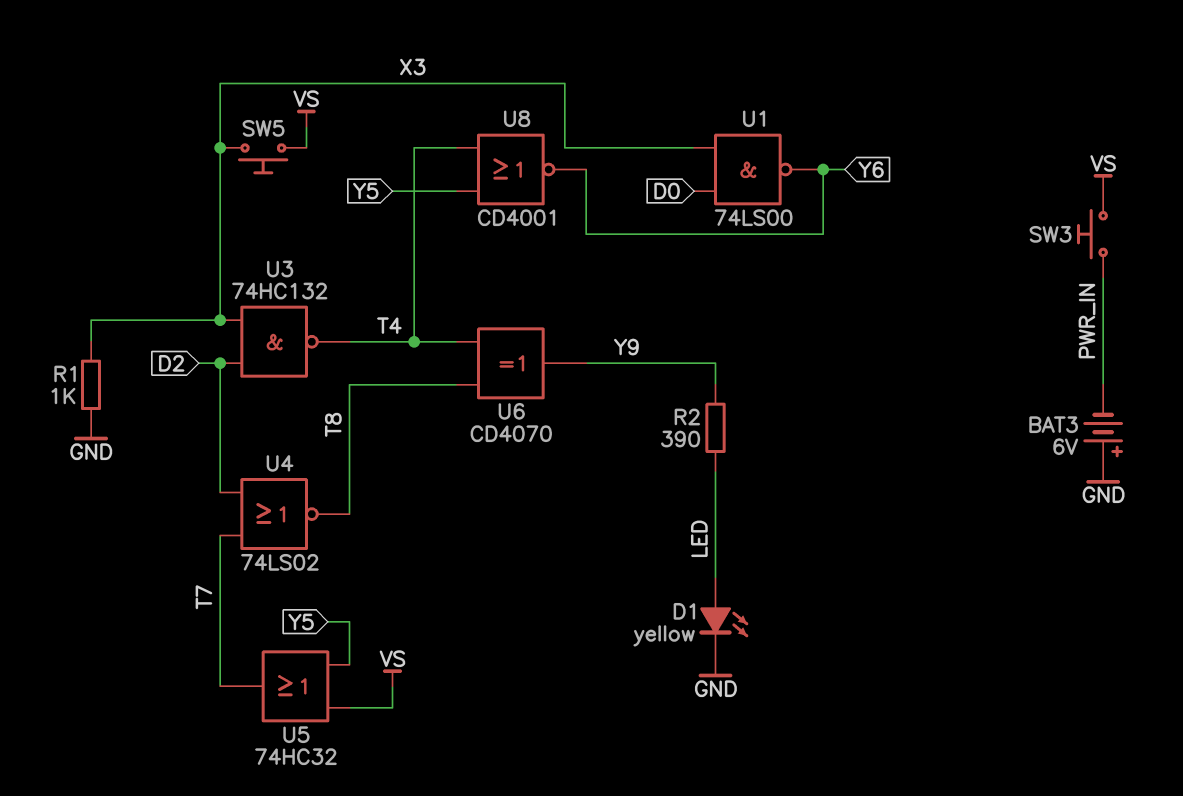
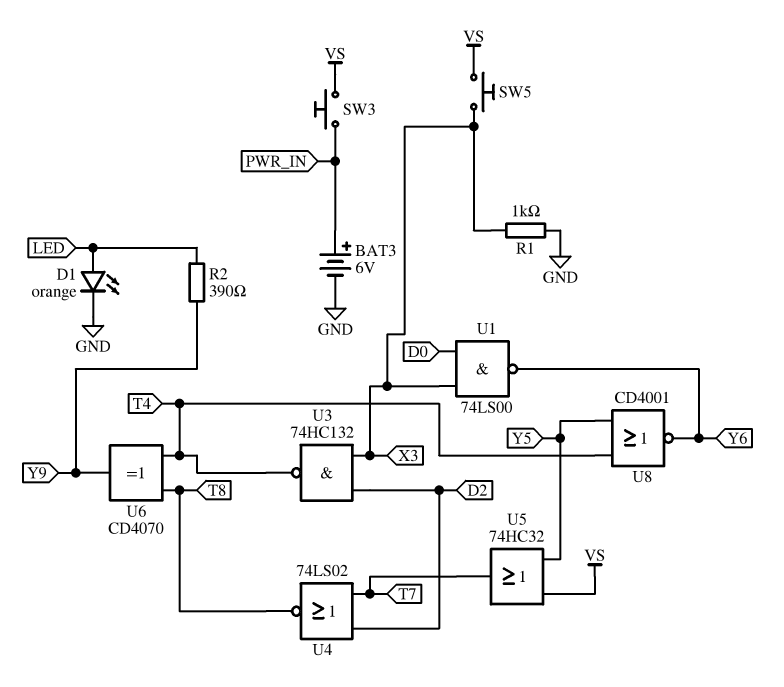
BAT3: 6V (plus GND, minus PWR_IN) -> 6V (plus PWR_IN, minus GND)
D1: LED yellow (A LED, K GND) -> LED orange (A LED, K GND)

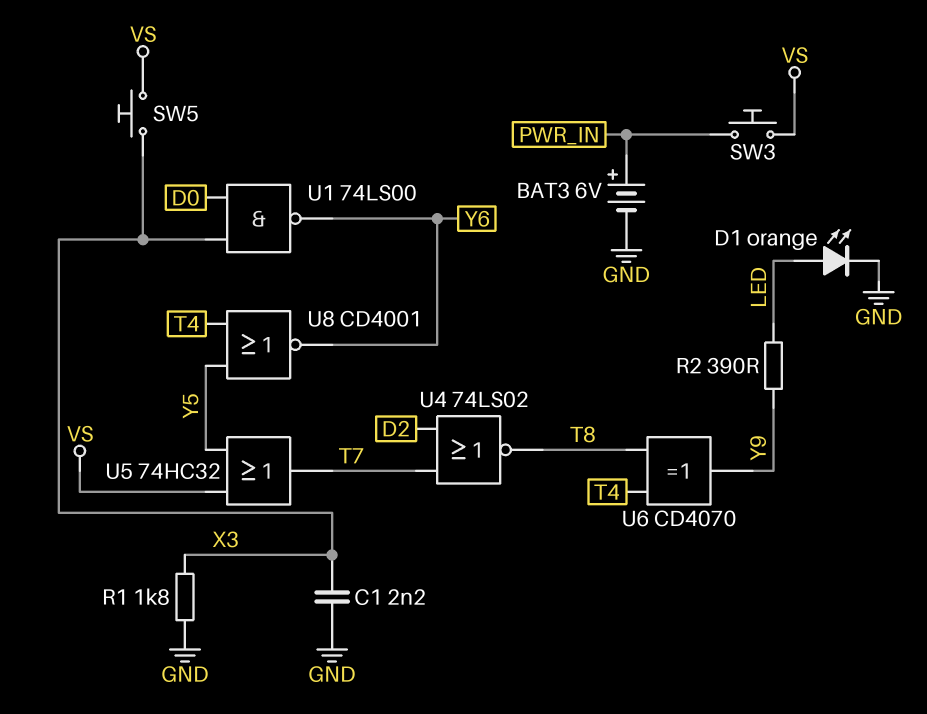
C1: none -> 2.2nF (GND, X3)
R1: 1k (GND, X3) -> 1.8k (GND, X3)
U3: NAND 74HC132 (in D2, in X3, out T4) -> none

